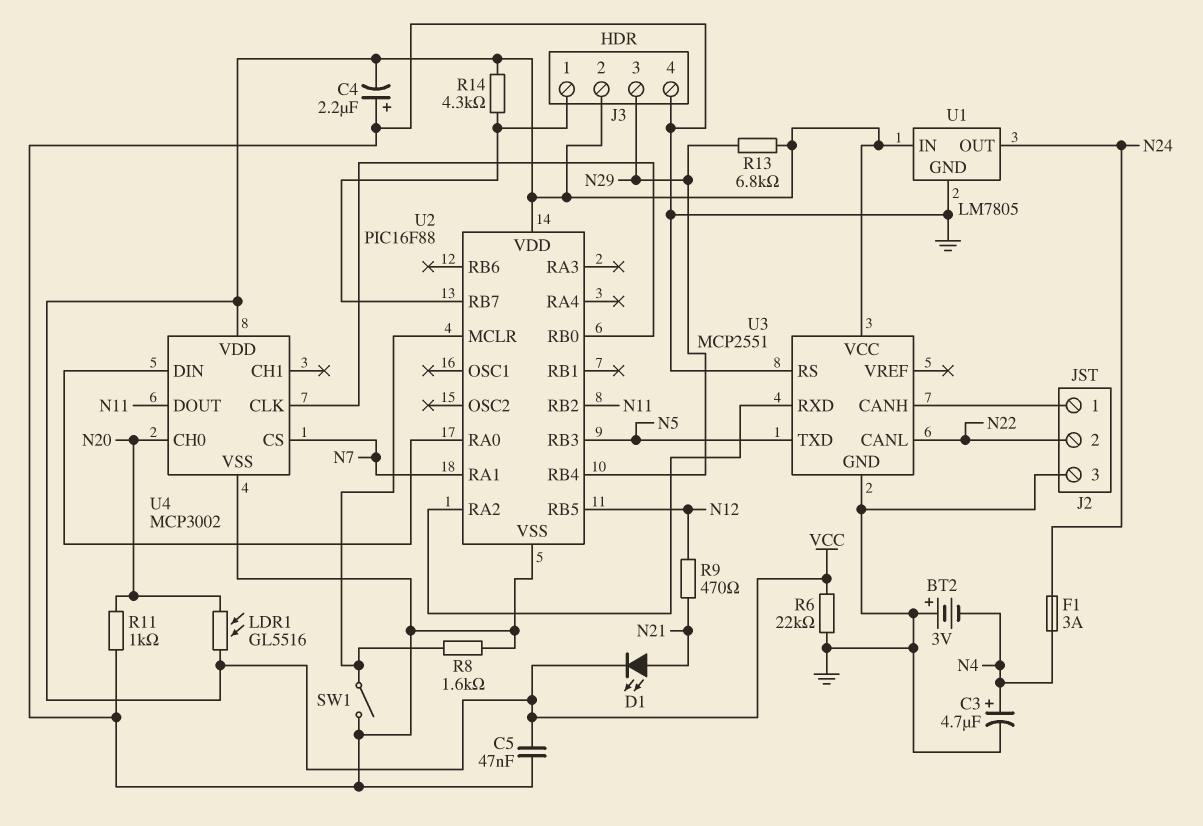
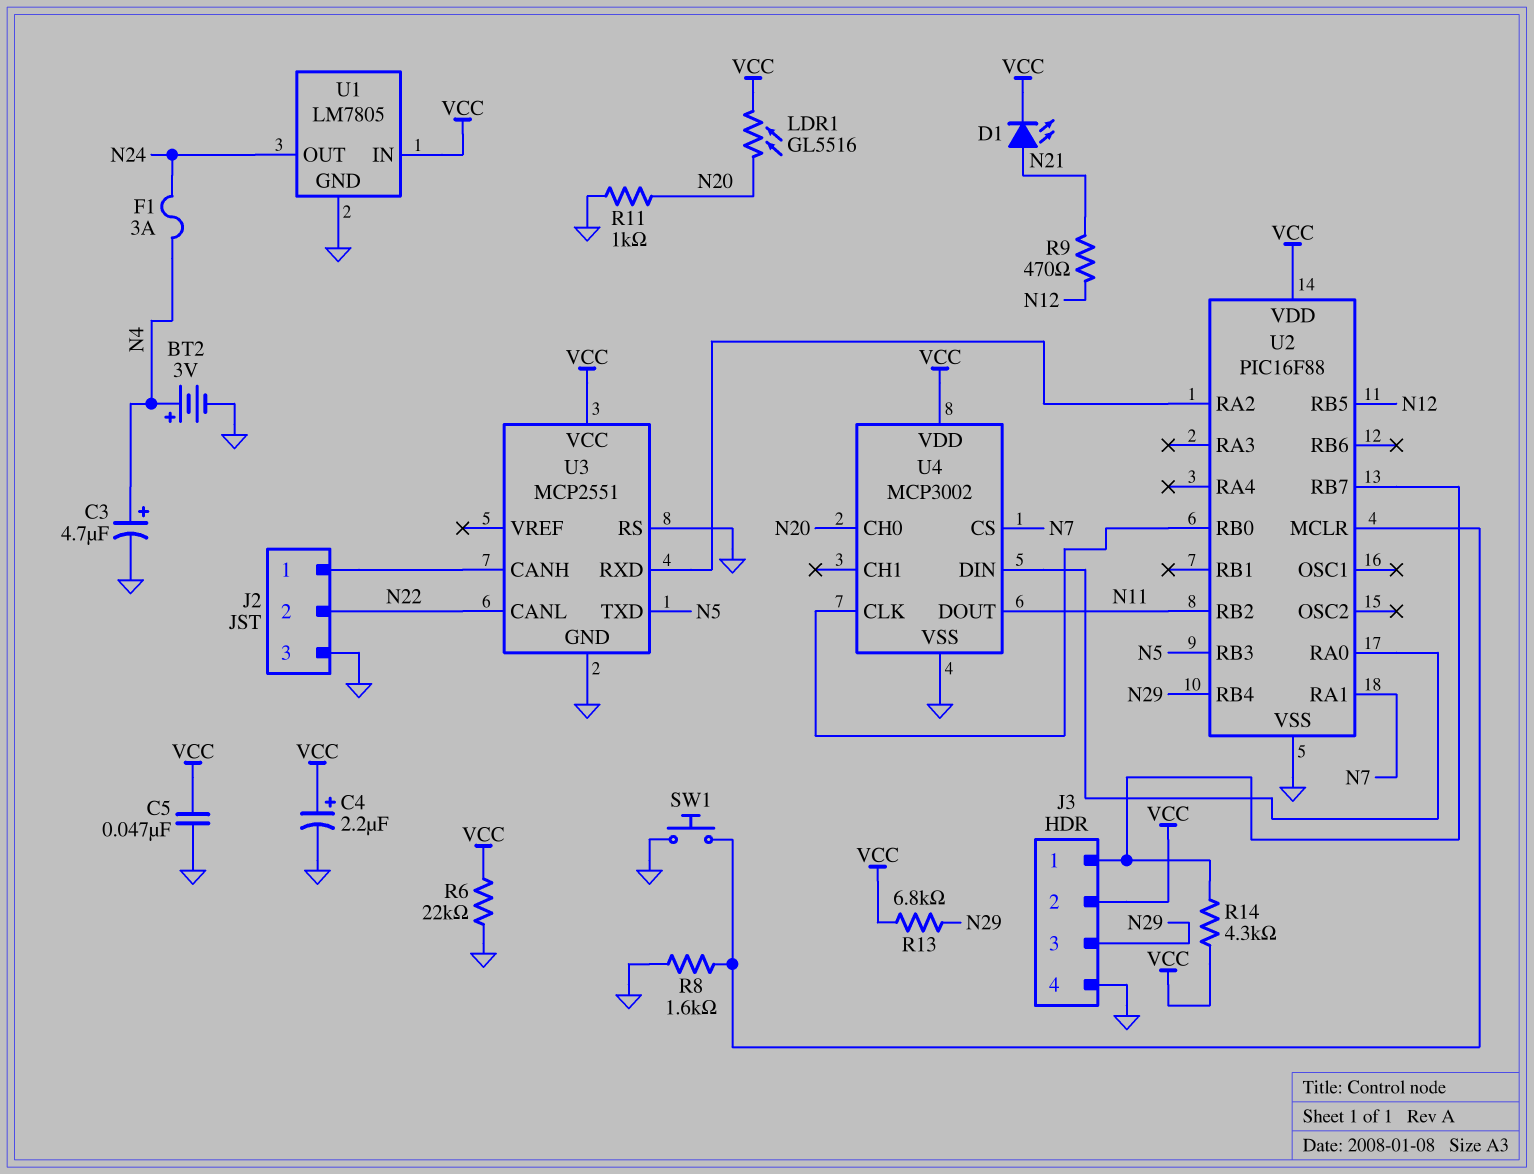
BT2: 3V (plus GND, minus N4) -> 3V (plus N4, minus GND)
C4: 2.2uF (plus GND, minus VCC) -> 2.2uF (plus VCC, minus GND)
SW1: switch (GND, U2/MCLR) -> button (GND, U2/MCLR)

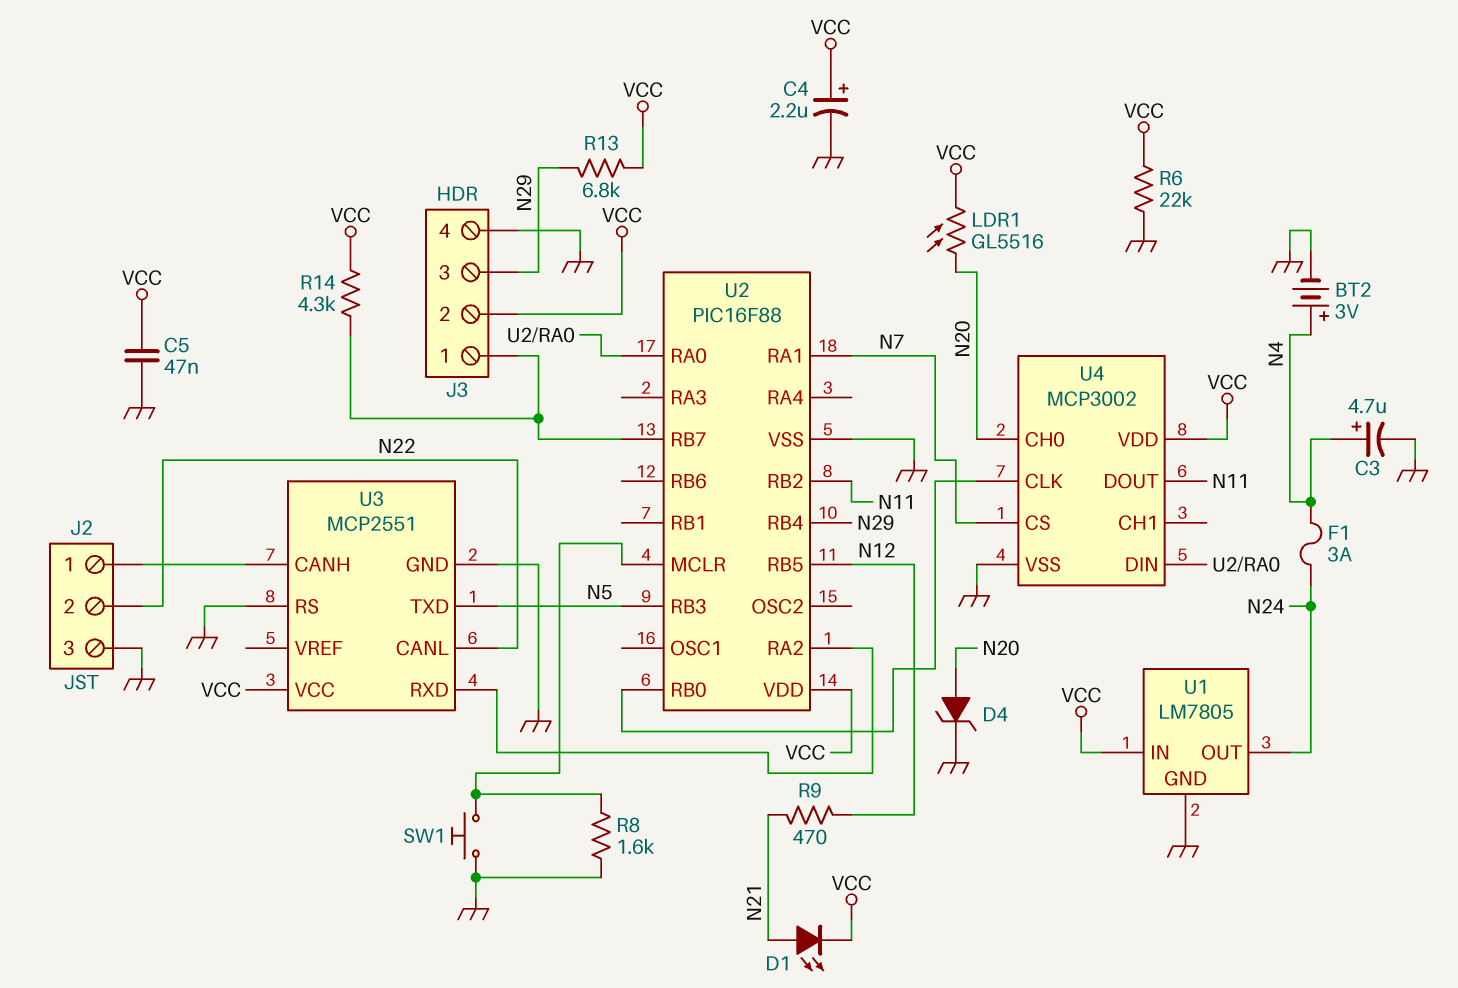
D4: none -> zener (A N20, K GND)
R11: 1k (GND, N20) -> none

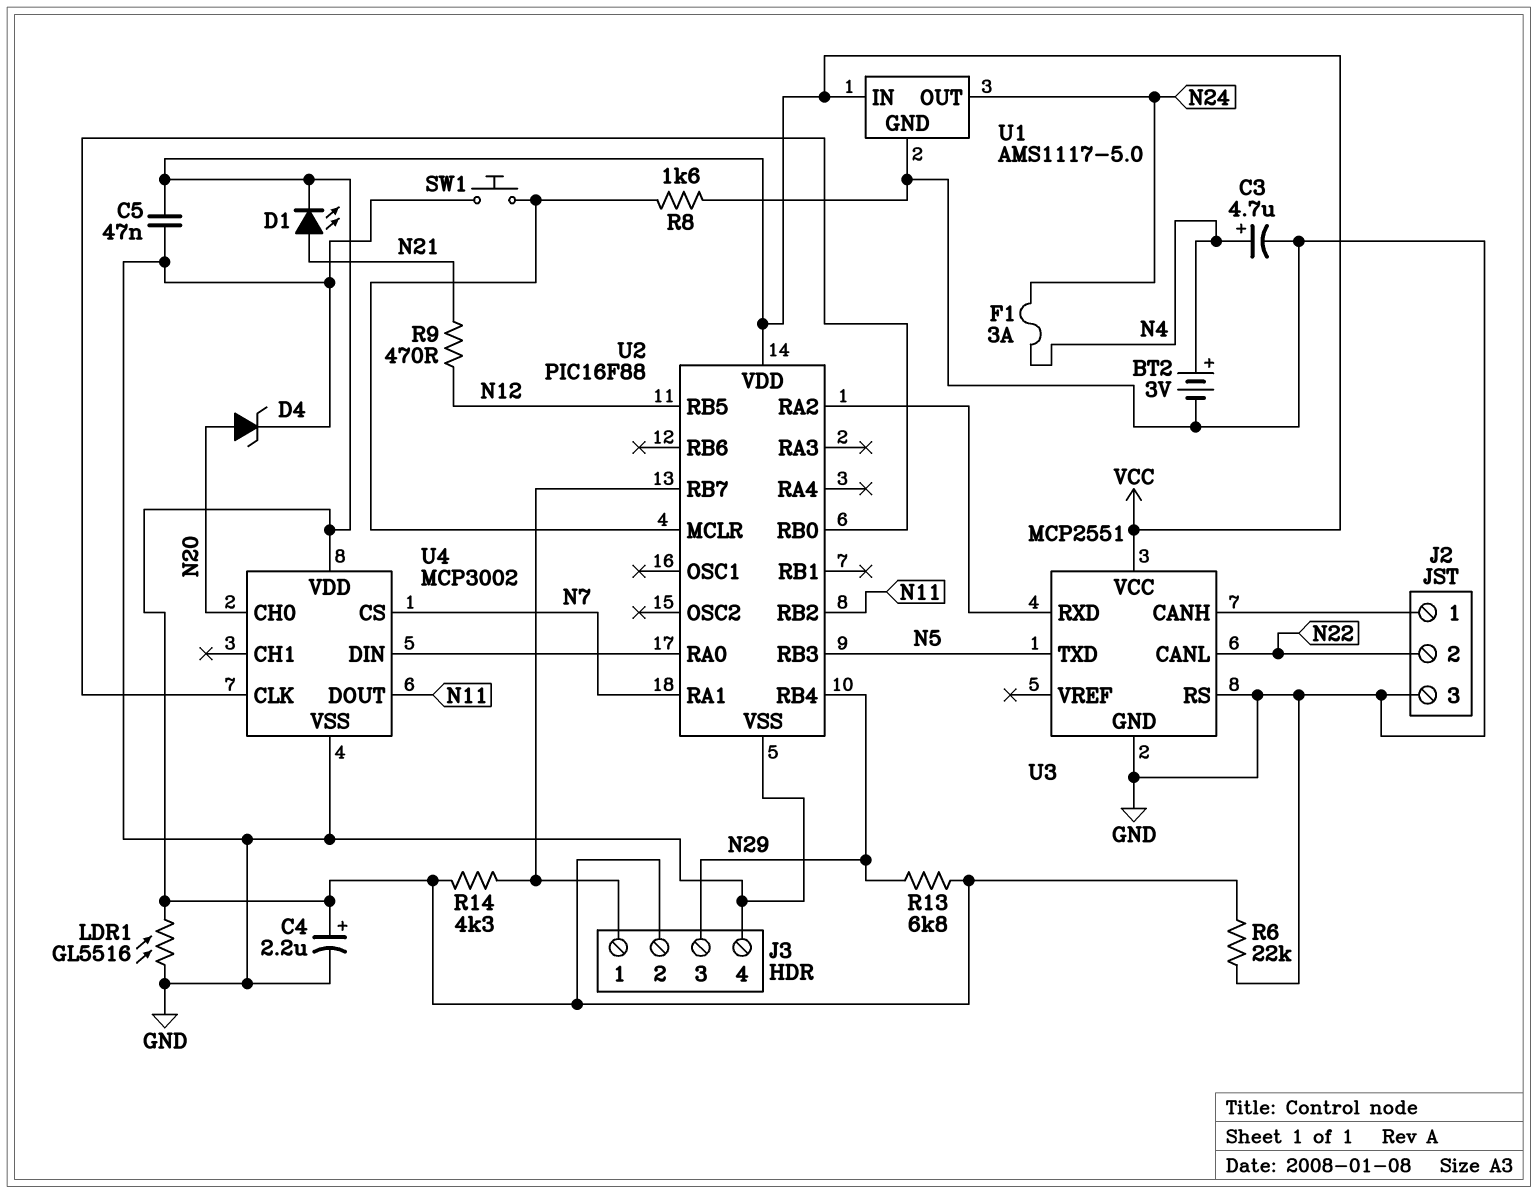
LDR1: GL5516 (N20, VCC) -> GL5516 (GND, VCC)
U1: LM7805 -> AMS1117-5.0

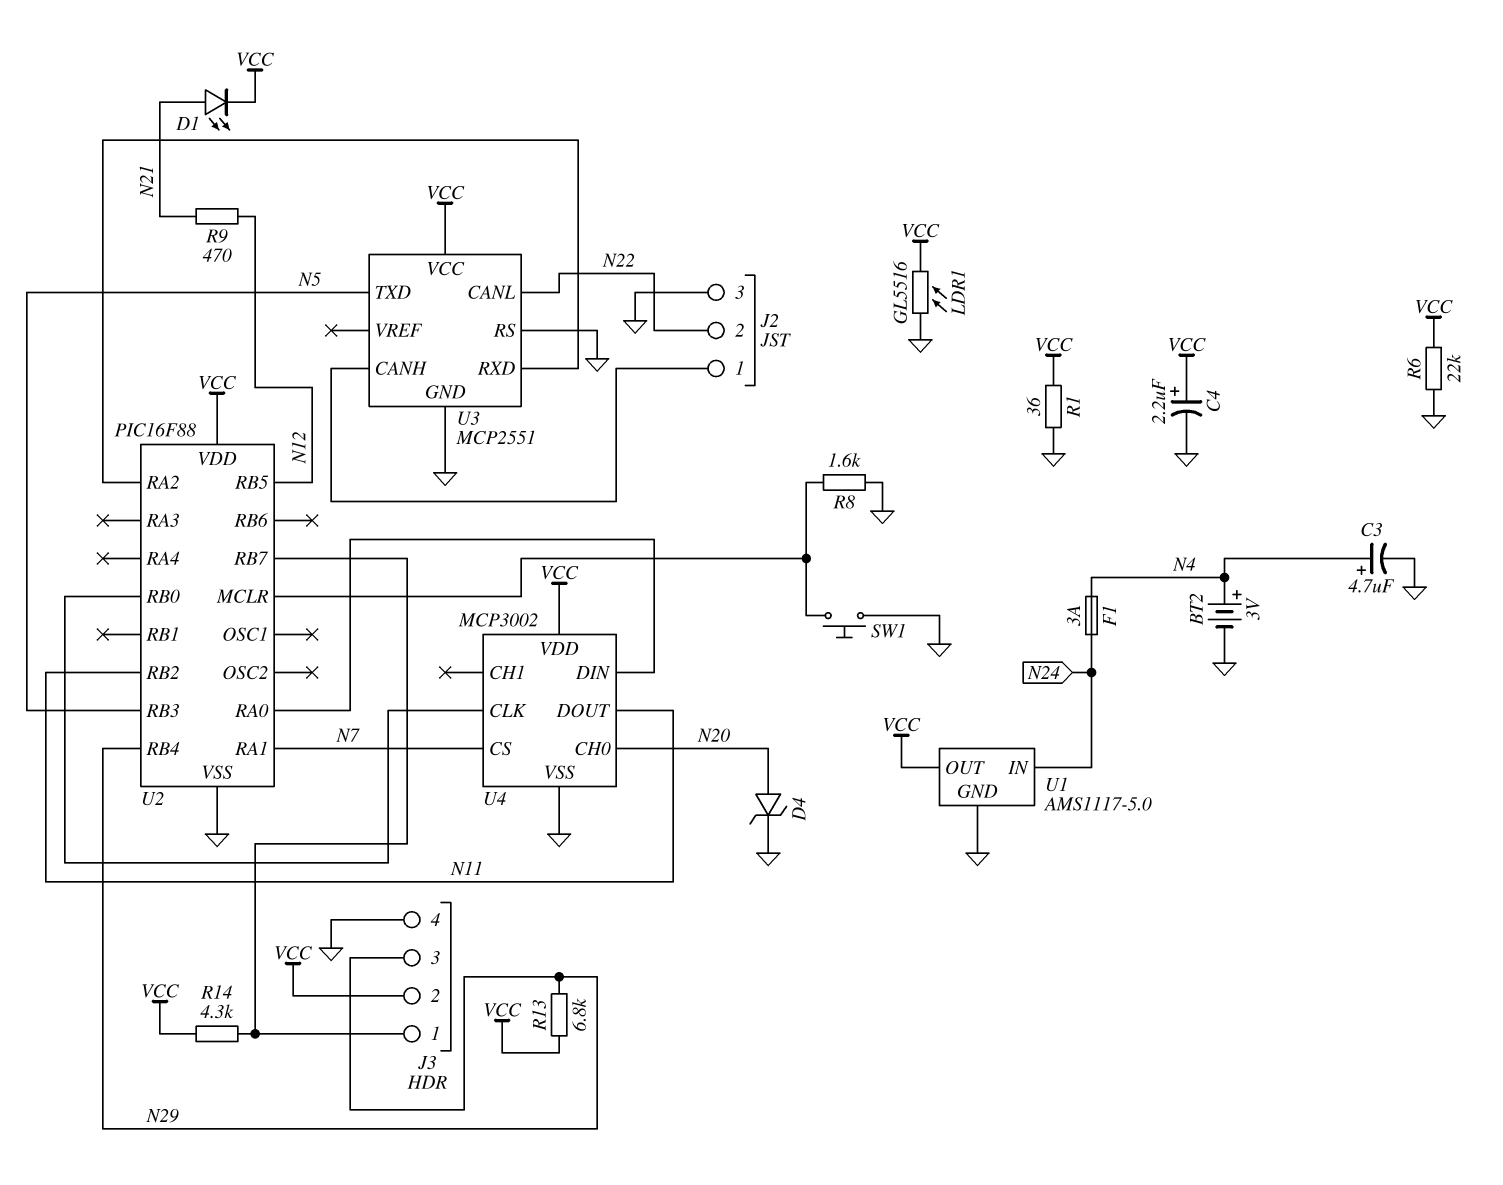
C5: 47nF (GND, VCC) -> none
R1: none -> 36 (GND, VCC)
U1 pin IN: VCC -> N24
U1 pin OUT: N24 -> VCC

